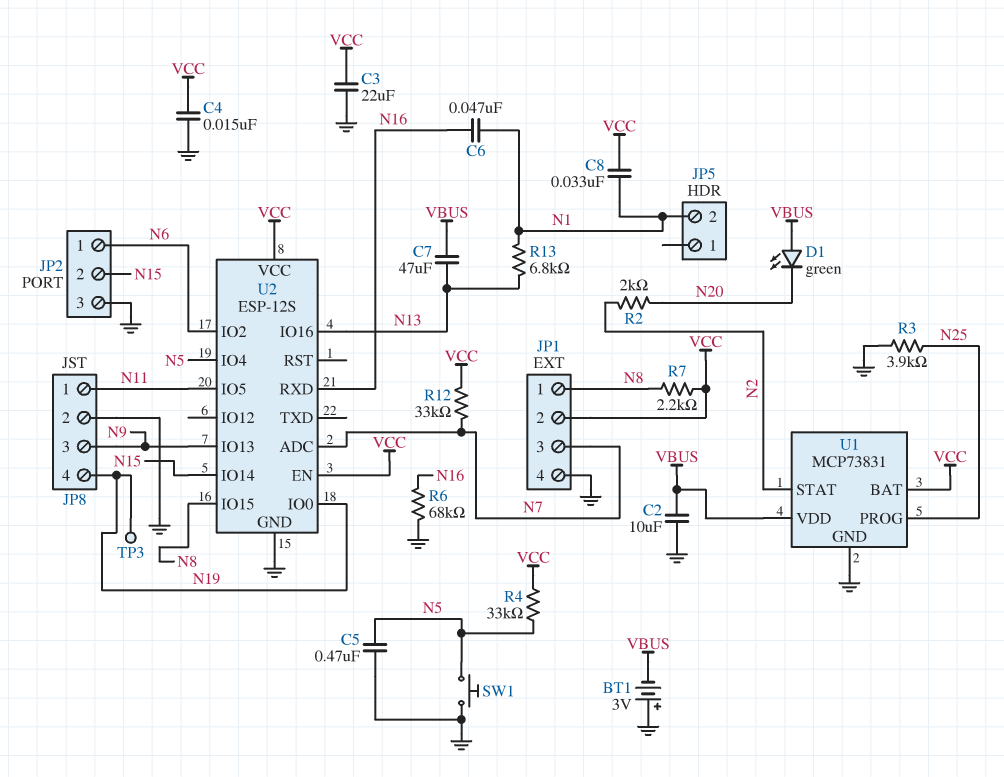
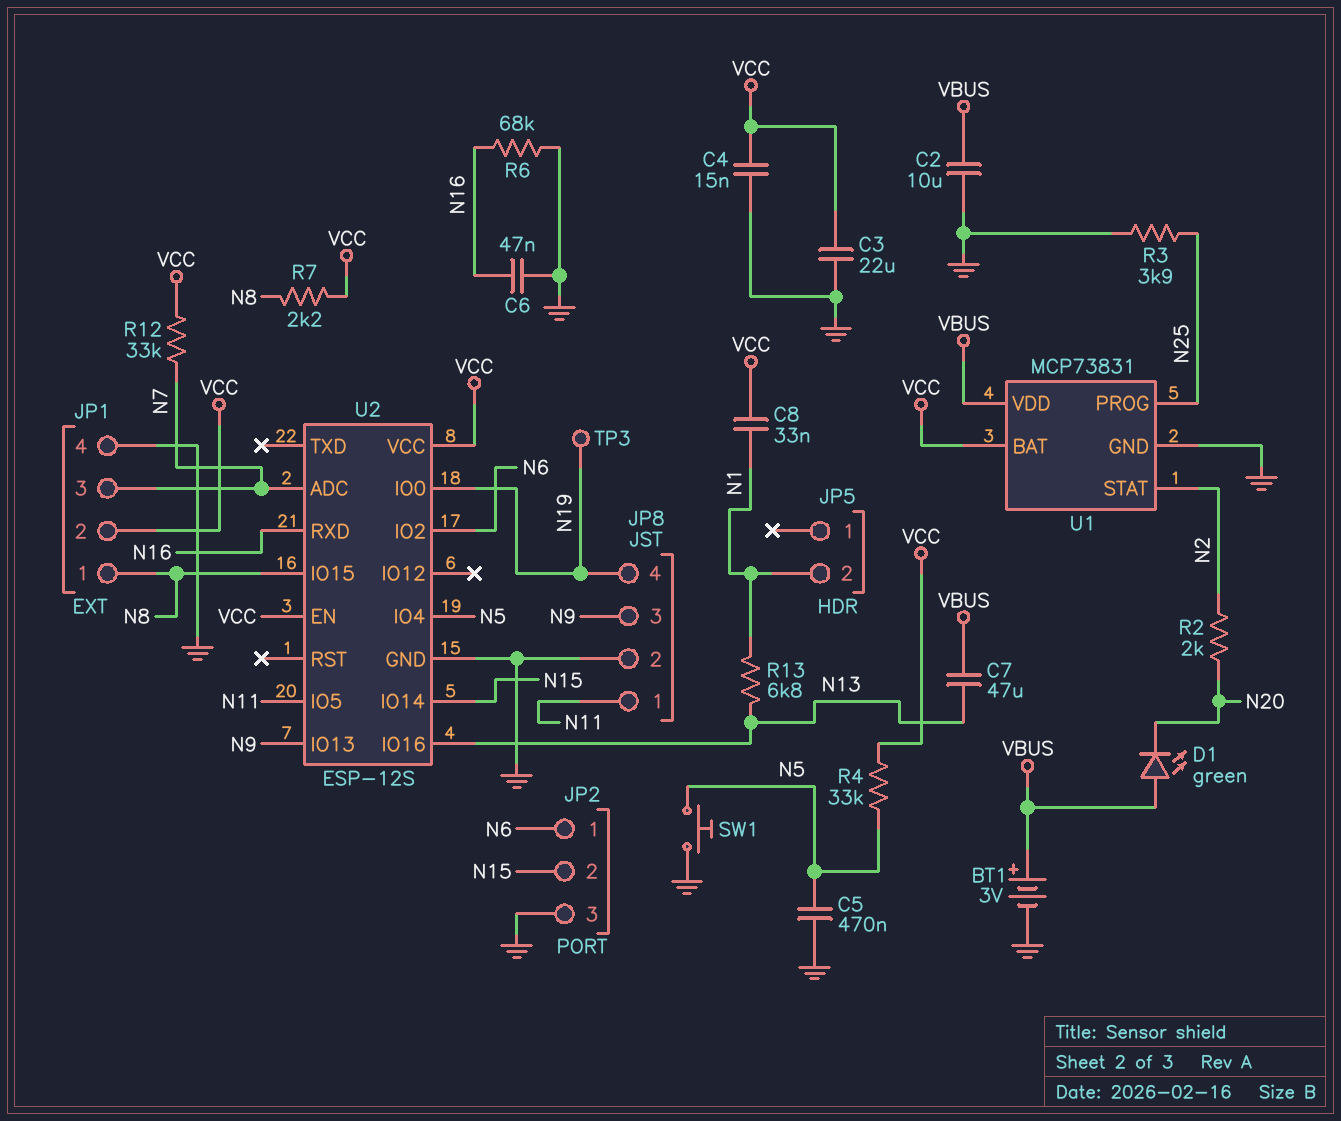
BT1: 3V (plus GND, minus VBUS) -> 3V (plus VBUS, minus GND)
C6: 47nF (N1, N16) -> 47nF (GND, N16)

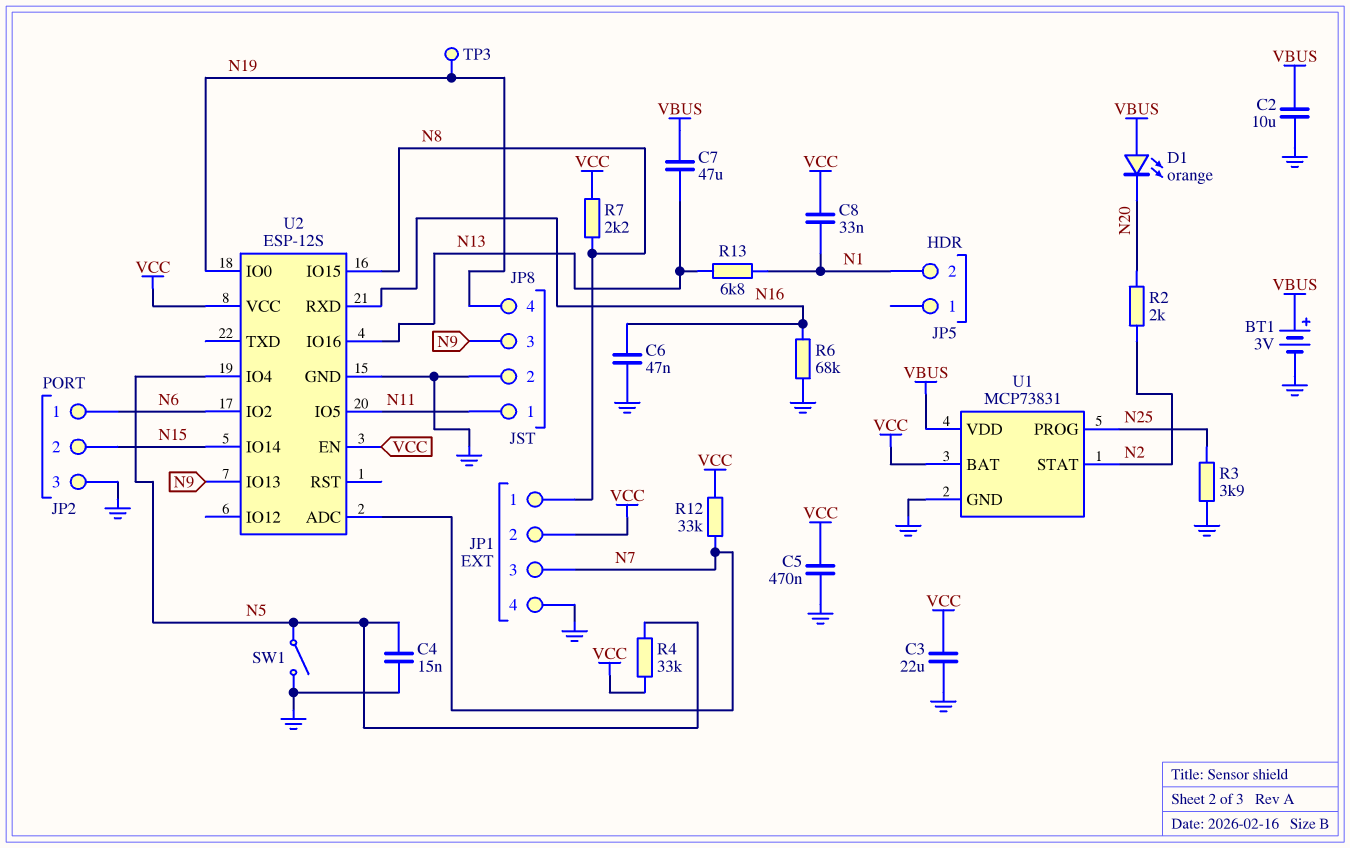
C4: 15nF (GND, VCC) -> 15nF (GND, N5)
C5: 470nF (GND, N5) -> 470nF (GND, VCC)
D1: LED green (A VBUS, K N20) -> LED orange (A VBUS, K N20)
SW1: button (GND, N5) -> switch (GND, N5)

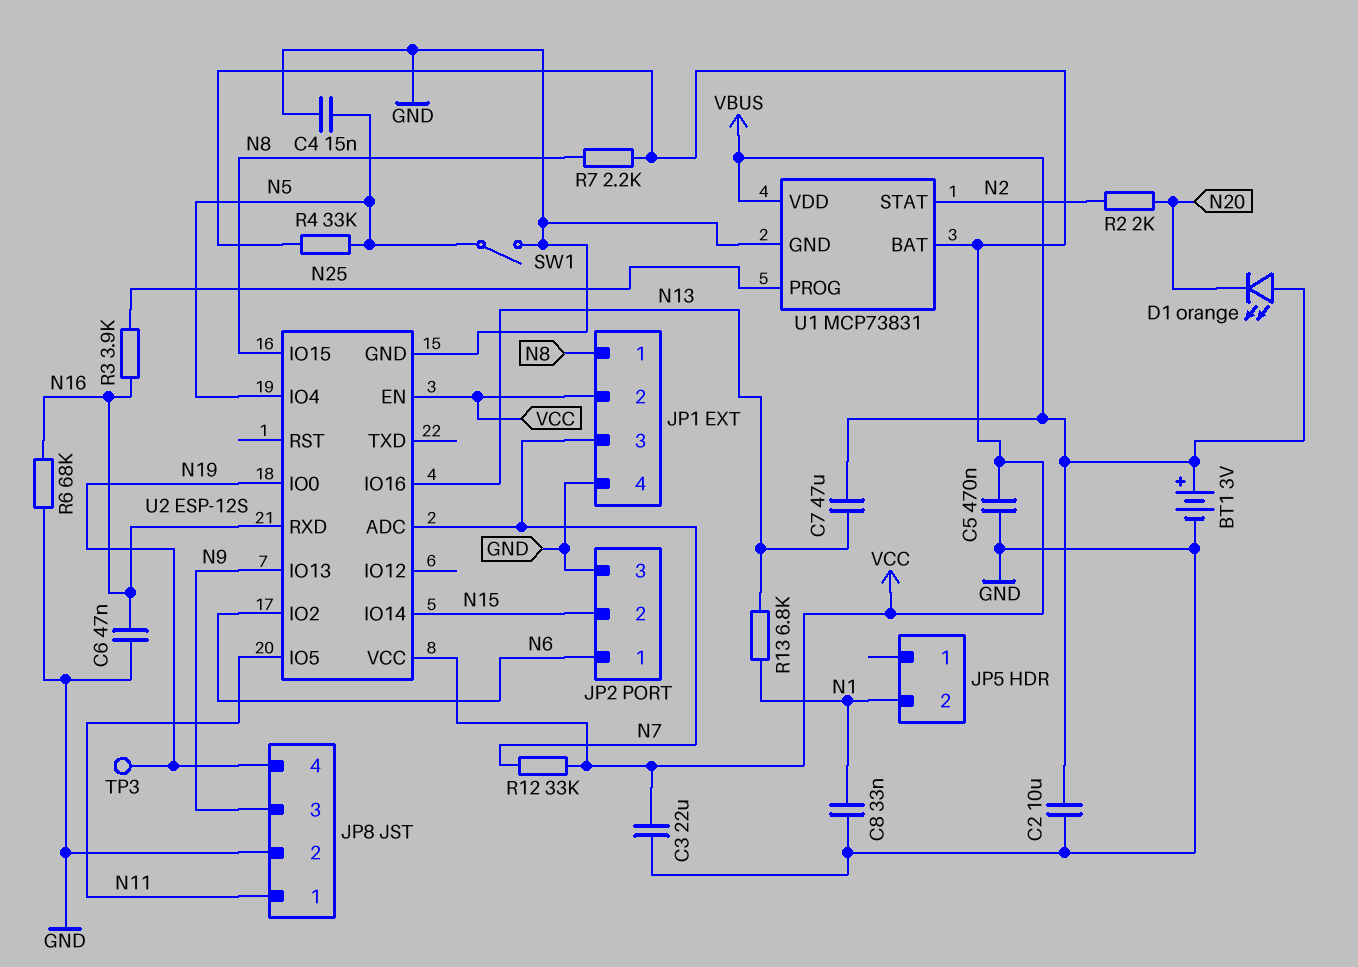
C8: 33nF (N1, VCC) -> 33nF (GND, N1)
R3: 3.9k (GND, N25) -> 3.9k (N16, N25)

